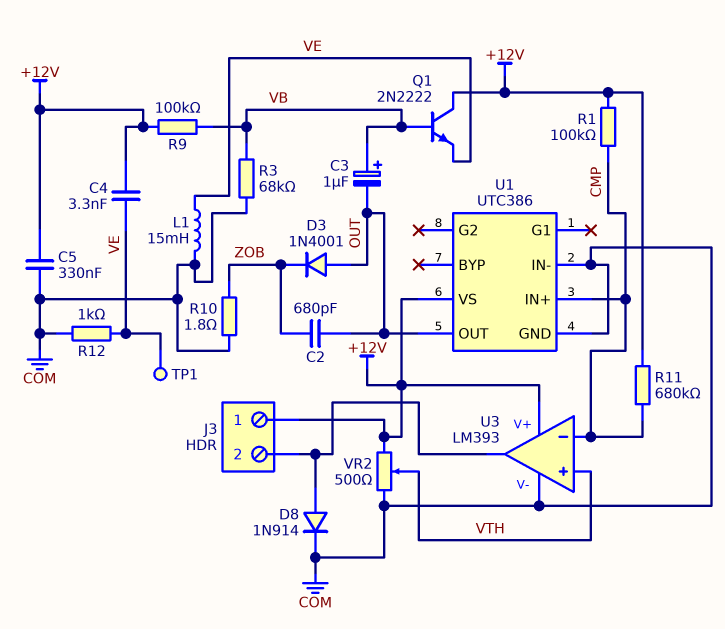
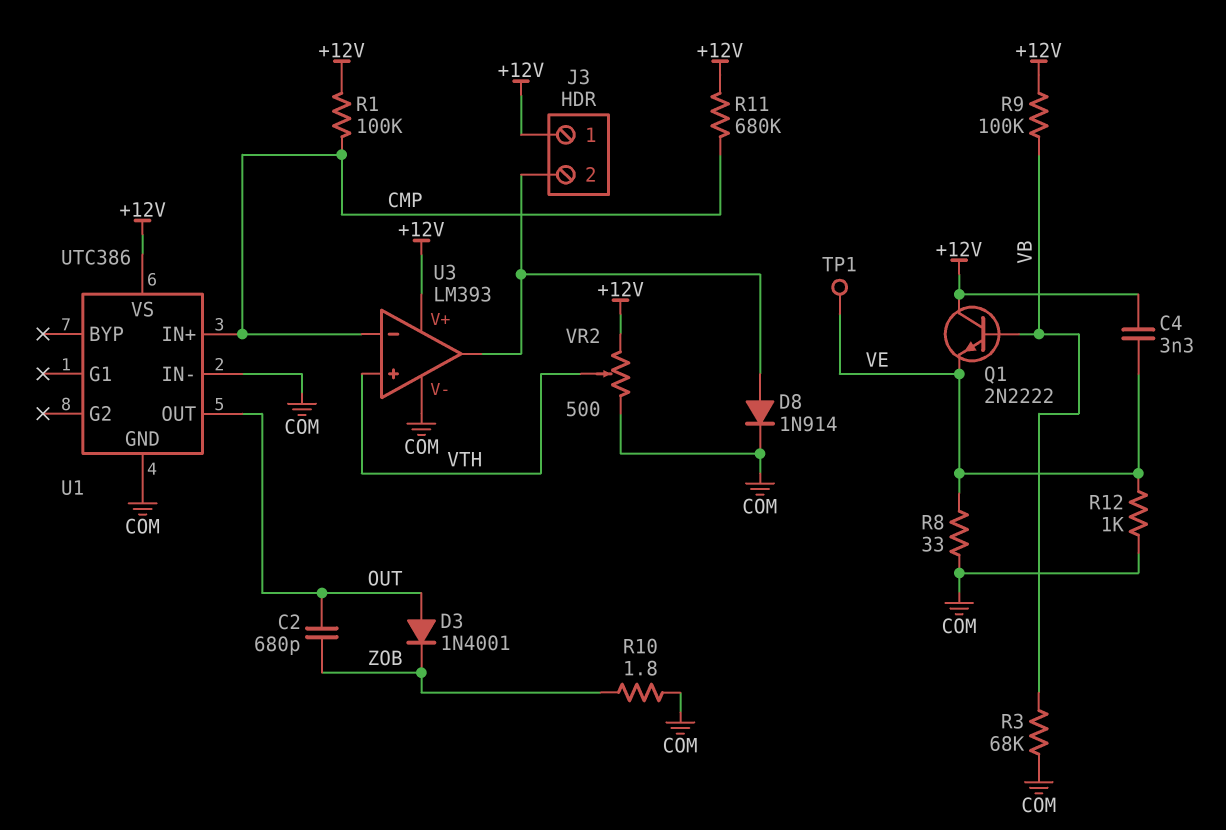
C3: 1uF (plus VB, minus OUT) -> none
C5: 330nF (+12V, COM) -> none
L1: 15mH (COM, VE) -> none
R8: none -> 33 (COM, VE)

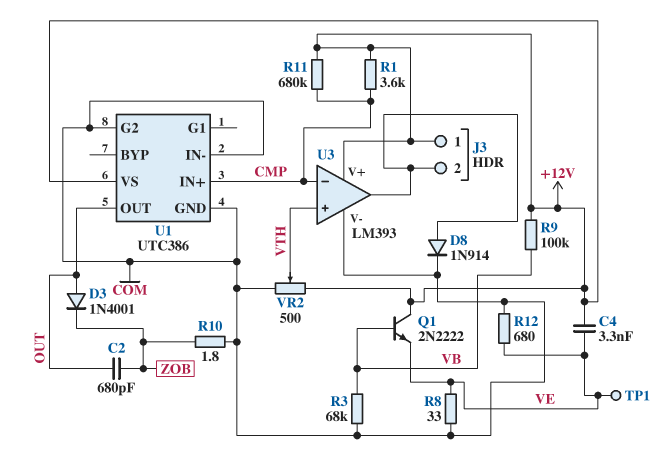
R1: 100k (+12V, CMP) -> 3.6k (+12V, CMP)
R12: 1k (COM, VE) -> 680 (COM, VE)
U1 pin G2: none -> COM

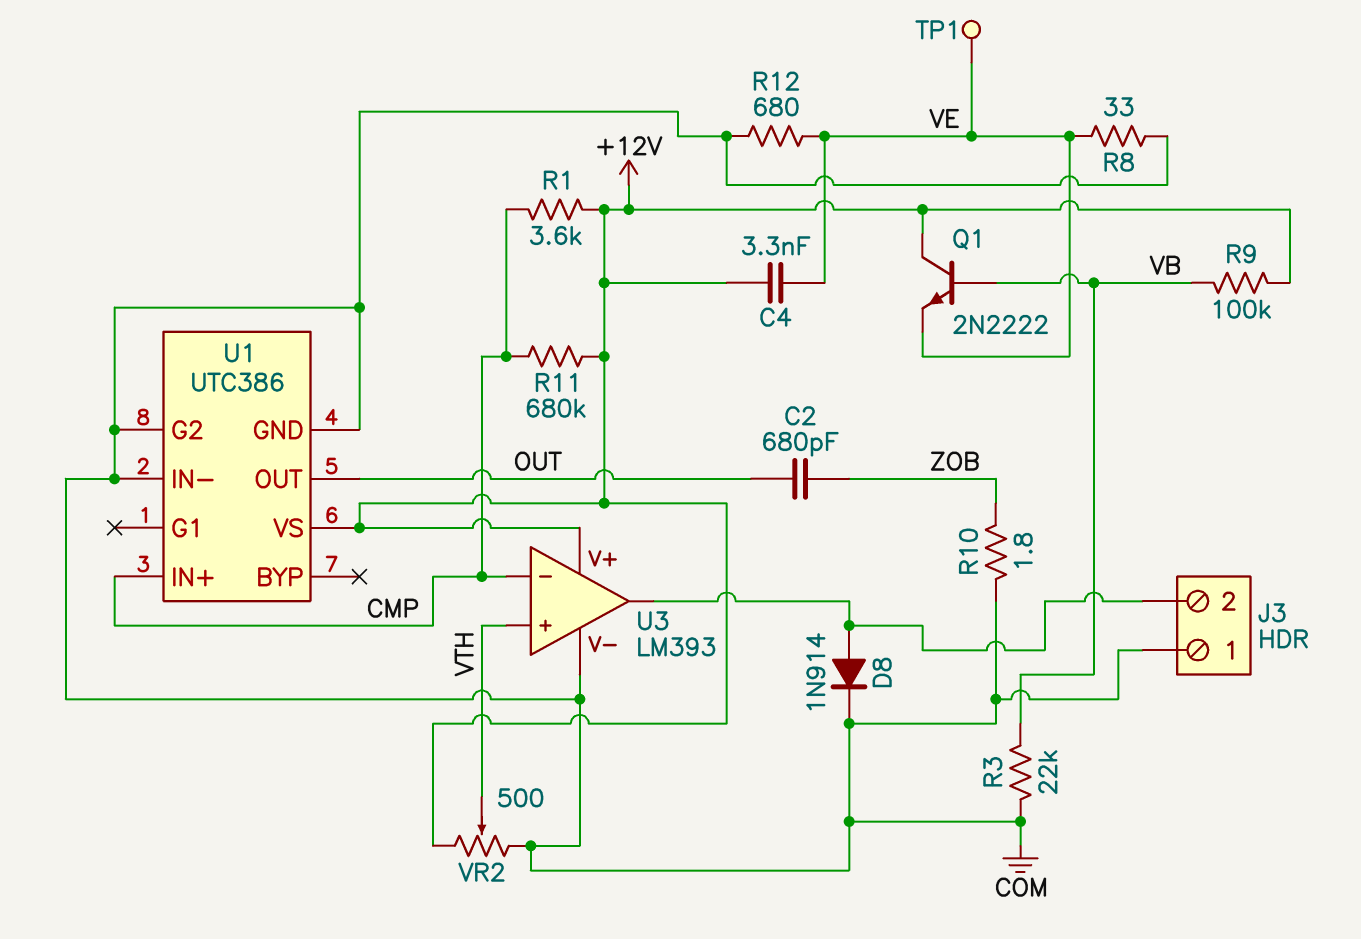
D3: diode 1N4001 (A OUT, K ZOB) -> none
J3 pin 1: +12V -> COM
R3: 68k (COM, VB) -> 22k (COM, VB)

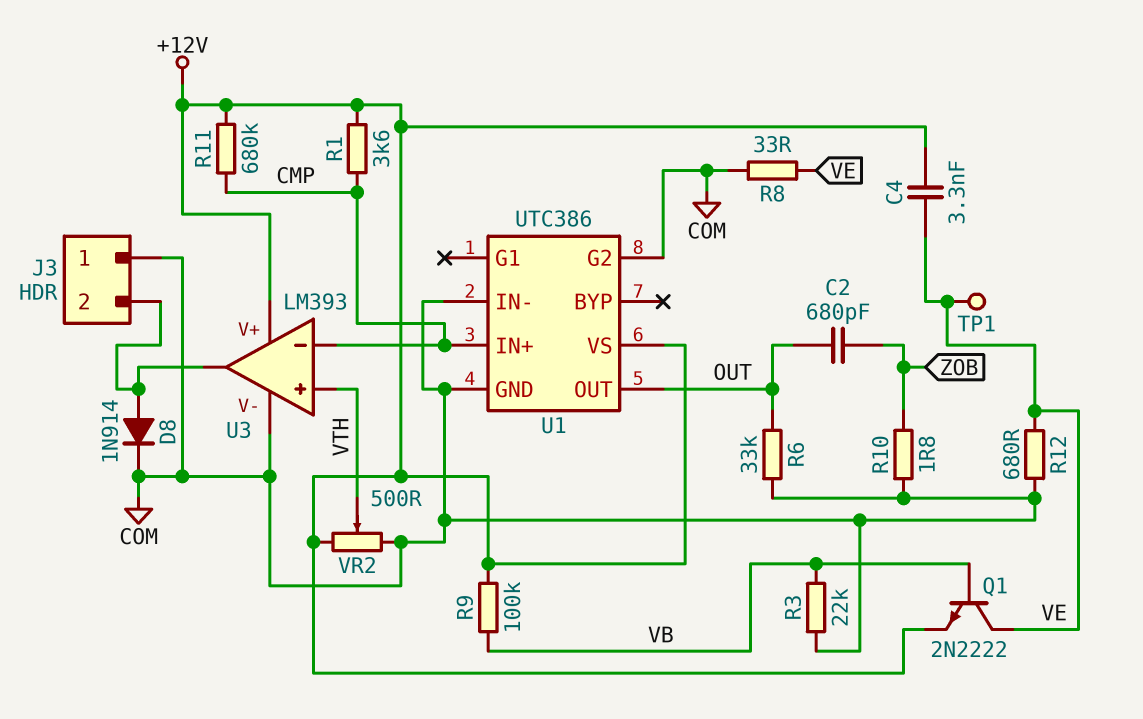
Q1: NPN 2N2222 (B VB, C +12V, E VE) -> NPN 2N2222 (B VB, C VE, E +12V)
R6: none -> 33k (COM, OUT)

